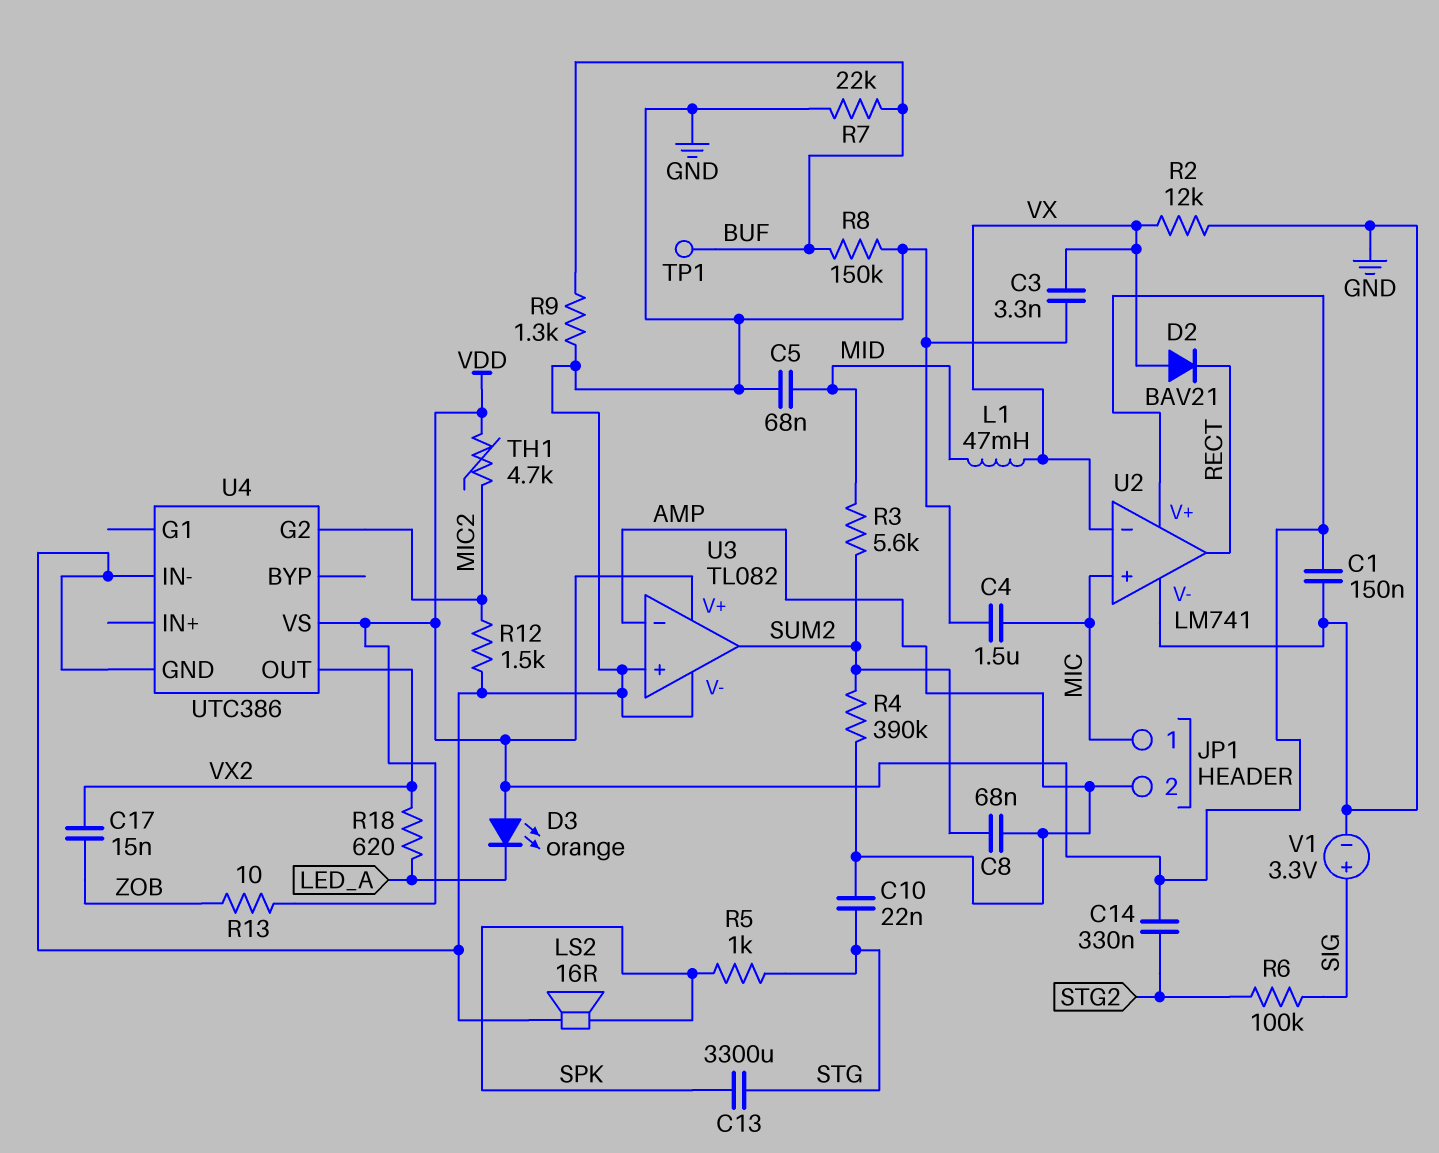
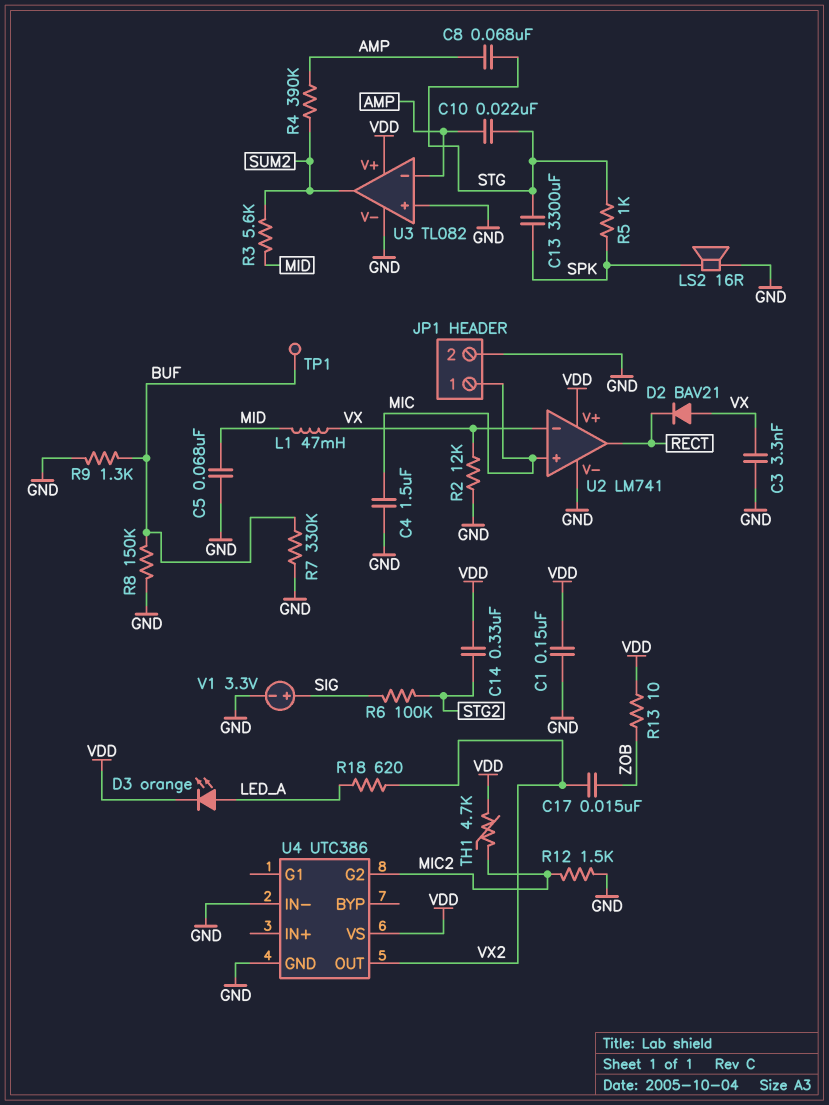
C8: 68nF (AMP, SUM2) -> 68nF (AMP, STG)
D3: LED orange (A VDD, K LED_A) -> LED orange (A LED_A, K VDD)
JP1 pin 2: AMP -> GND
R7: 22k (BUF, GND) -> 330k (BUF, GND)

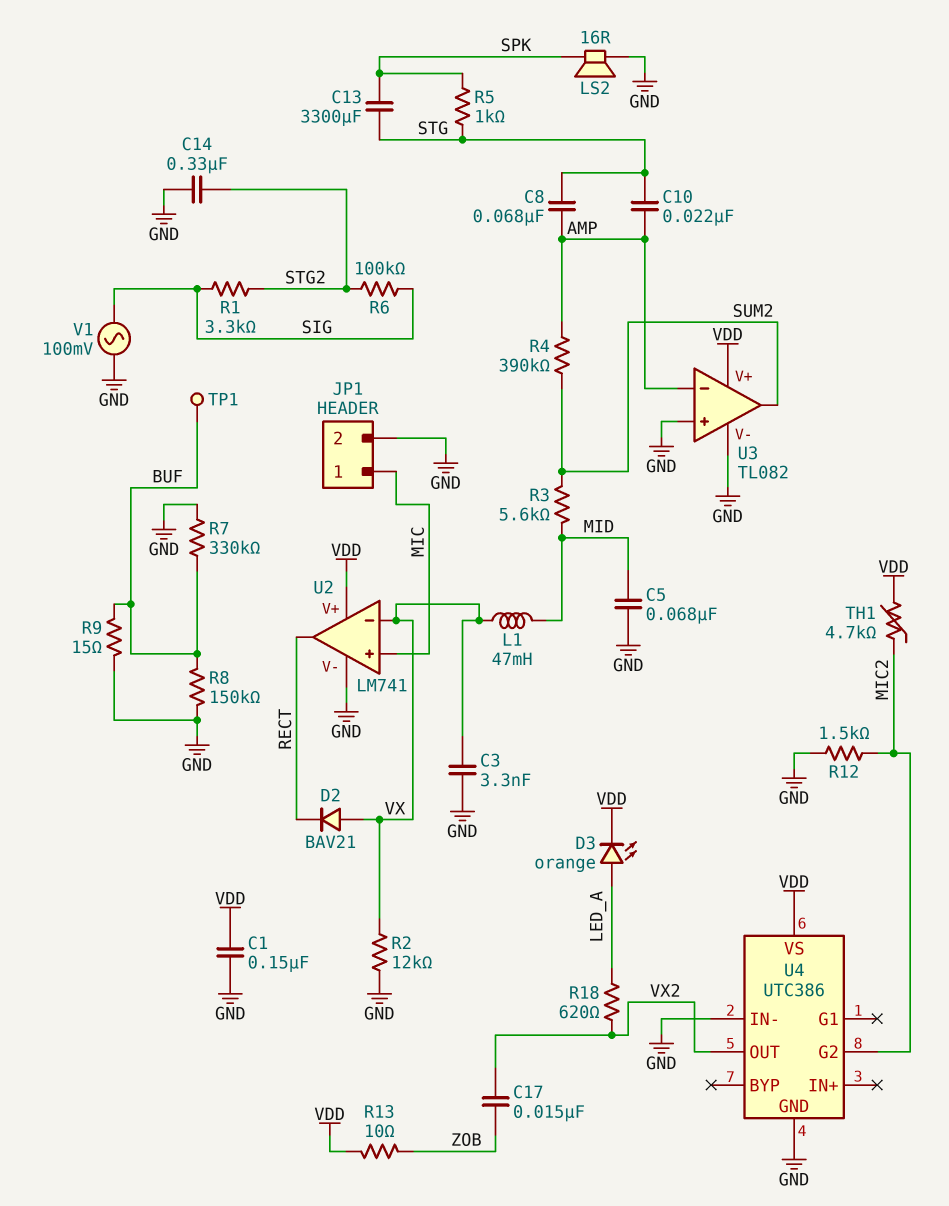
C4: 1.5uF (GND, MIC) -> none
C14: 330nF (STG2, VDD) -> 330nF (GND, STG2)
R1: none -> 3.3k (SIG, STG2)
R9: 1.3k (BUF, GND) -> 15 (BUF, GND)
V1: 3.3V (plus SIG, minus GND) -> AC 100mV (GND, SIG)

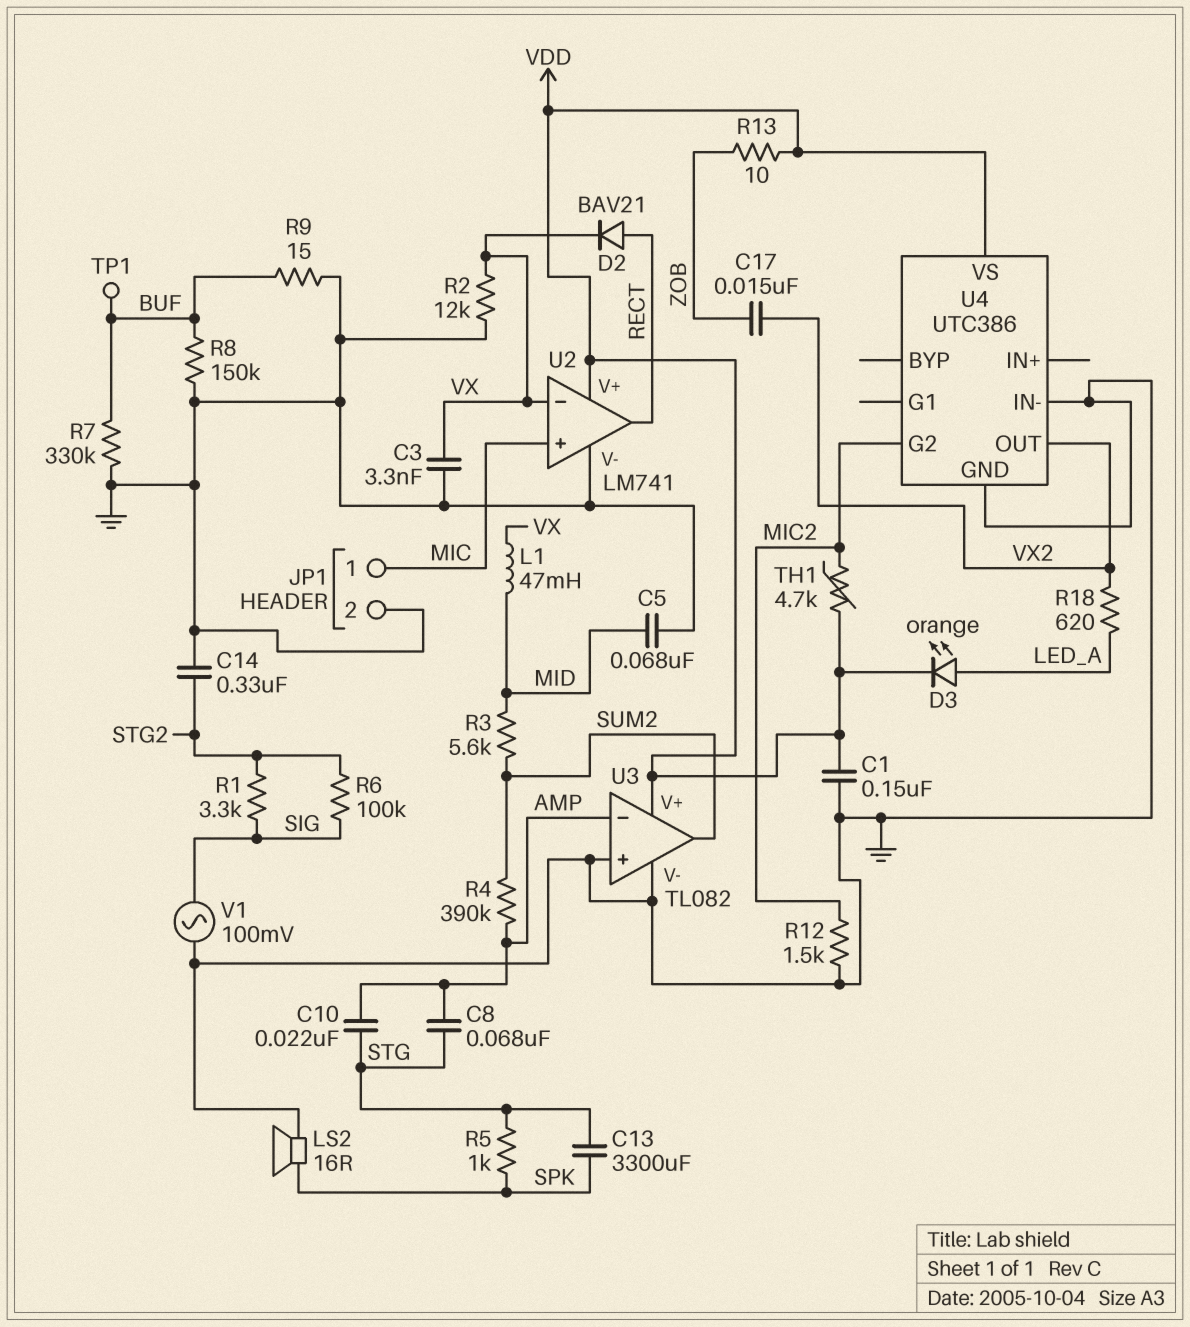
D2: diode BAV21 (A VX, K RECT) -> diode BAV21 (A RECT, K VX)

